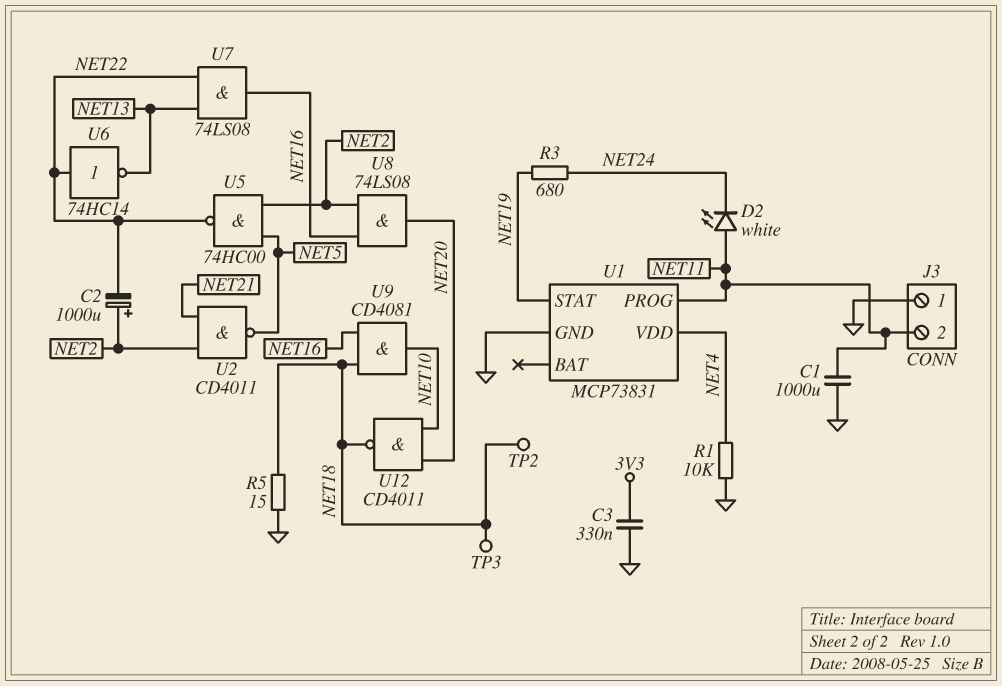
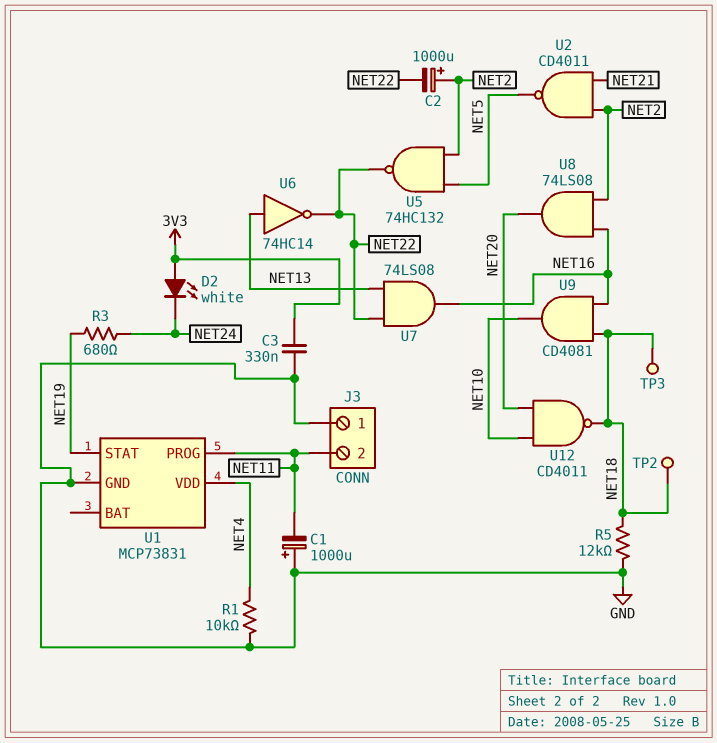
C1: 1000uF (GND, NET11) -> 1000uF (plus GND, minus NET11)
D2: LED white (A NET11, K NET24) -> LED white (A 3V3, K NET24)
R5: 15 (GND, NET18) -> 12k (GND, NET18)
U5: NAND 74HC00 (in NET2, in NET5, out NET22) -> NAND 74HC132 (in NET2, in NET5, out NET22)
U6: NOT 74HC14 (in NET22, out NET13) -> NOT 74HC14 (in NET13, out NET22)

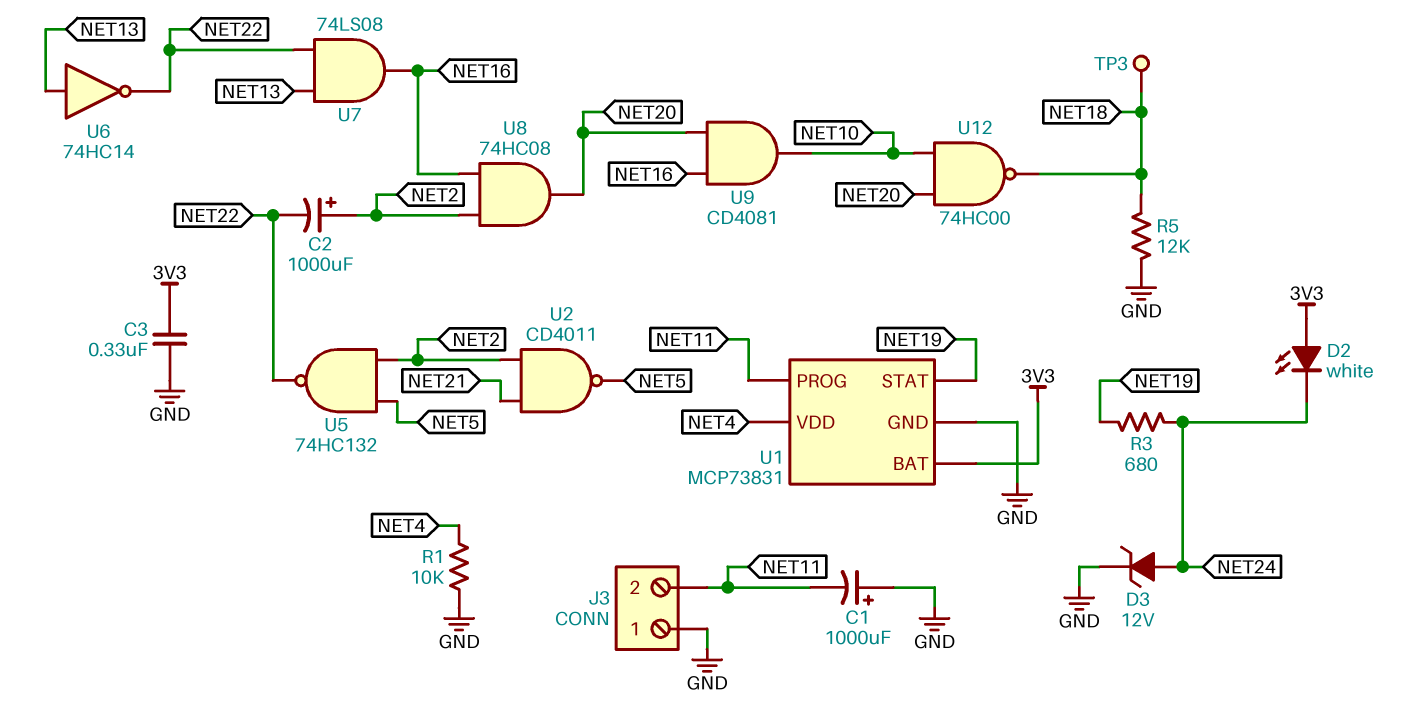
D3: none -> zener 12V (A NET24, K GND)
TP2: test point (NET18) -> none
U1 pin BAT: none -> 3V3
U8: AND 74LS08 (in NET2, in NET16, out NET20) -> AND 74HC08 (in NET2, in NET16, out NET20)
U9: AND CD4081 (in NET16, in NET18, out NET10) -> AND CD4081 (in NET16, in NET20, out NET10)
U12: NAND CD4011 (in NET10, in NET20, out NET18) -> NAND 74HC00 (in NET10, in NET20, out NET18)

